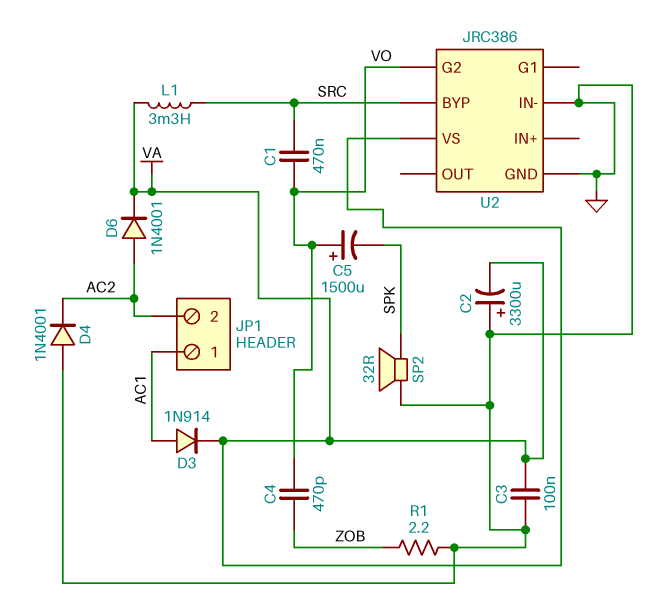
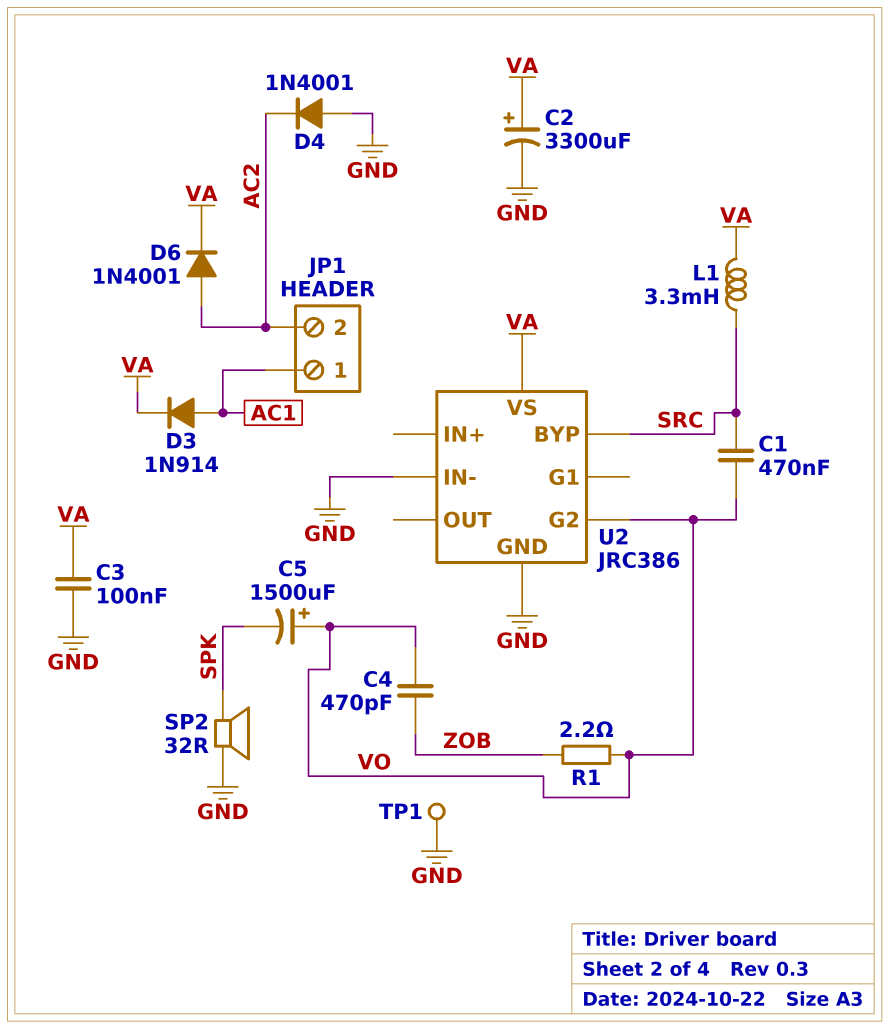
C2: 3300uF (plus GND, minus VA) -> 3300uF (plus VA, minus GND)
R1: 2.2 (GND, ZOB) -> 2.2 (VO, ZOB)
TP1: none -> test point (GND)

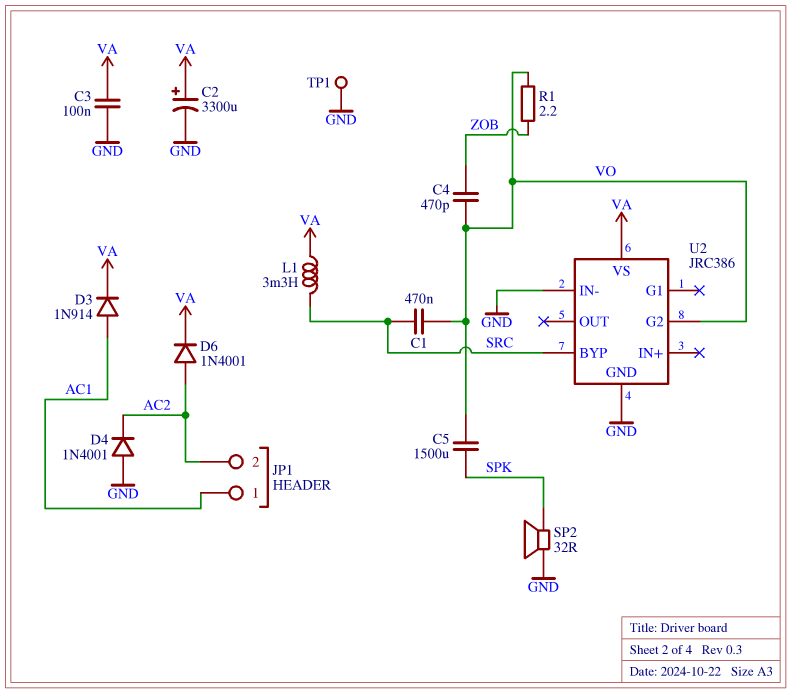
C5: 1500uF (plus VO, minus SPK) -> 1500uF (SPK, VO)

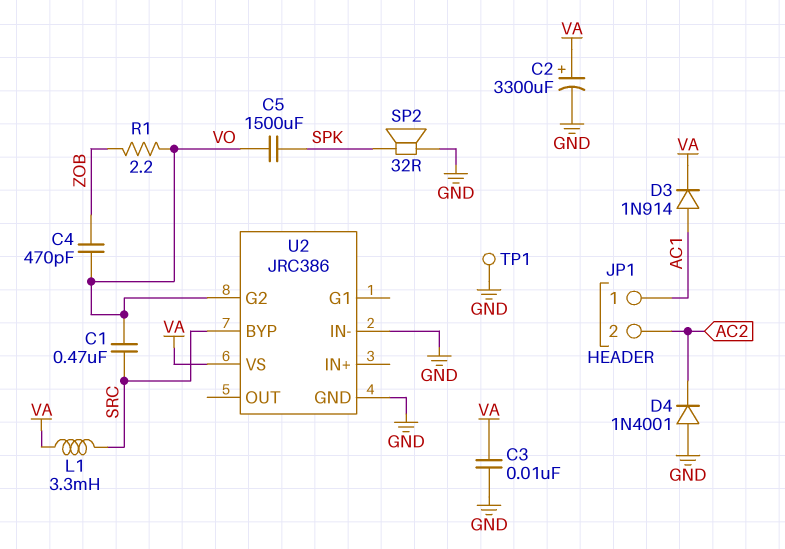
C3: 100nF (GND, VA) -> 10nF (GND, VA)
D6: diode 1N4001 (A AC2, K VA) -> none

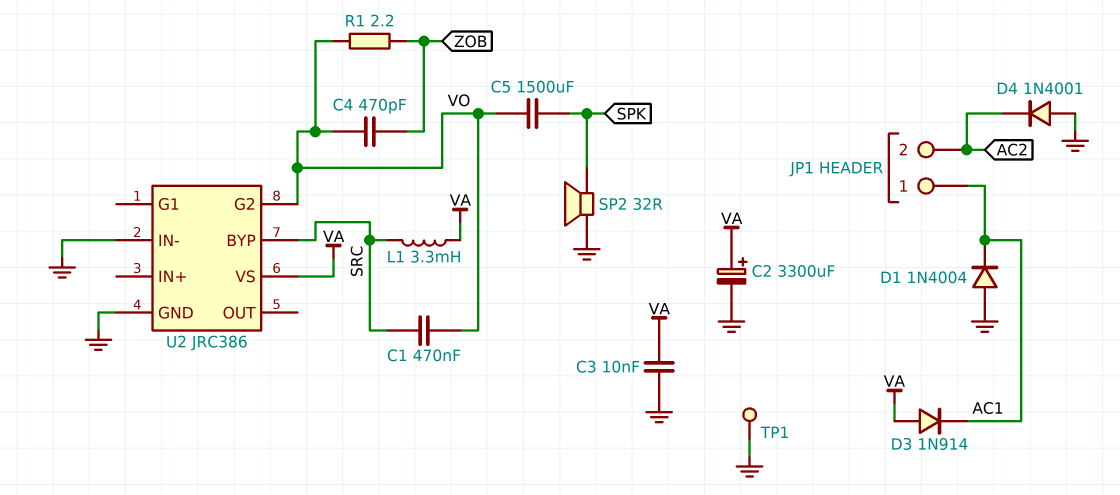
D1: none -> diode 1N4004 (A GND, K AC1)
D3: diode 1N914 (A AC1, K VA) -> diode 1N914 (A VA, K AC1)

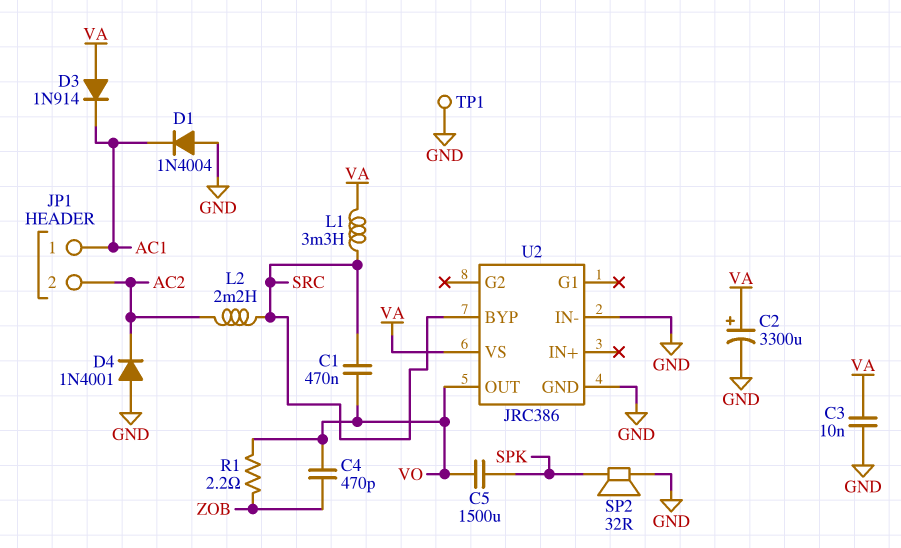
L2: none -> 2.2mH (AC2, SRC)
U2 pin G2: VO -> none
U2 pin OUT: none -> VO

